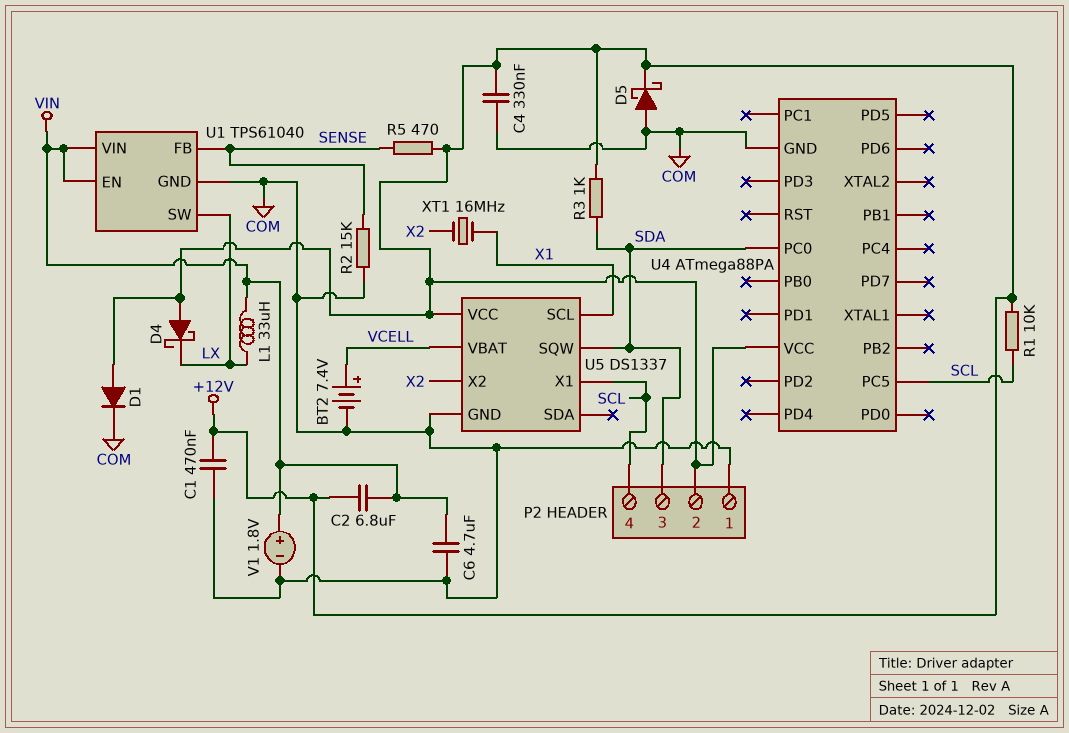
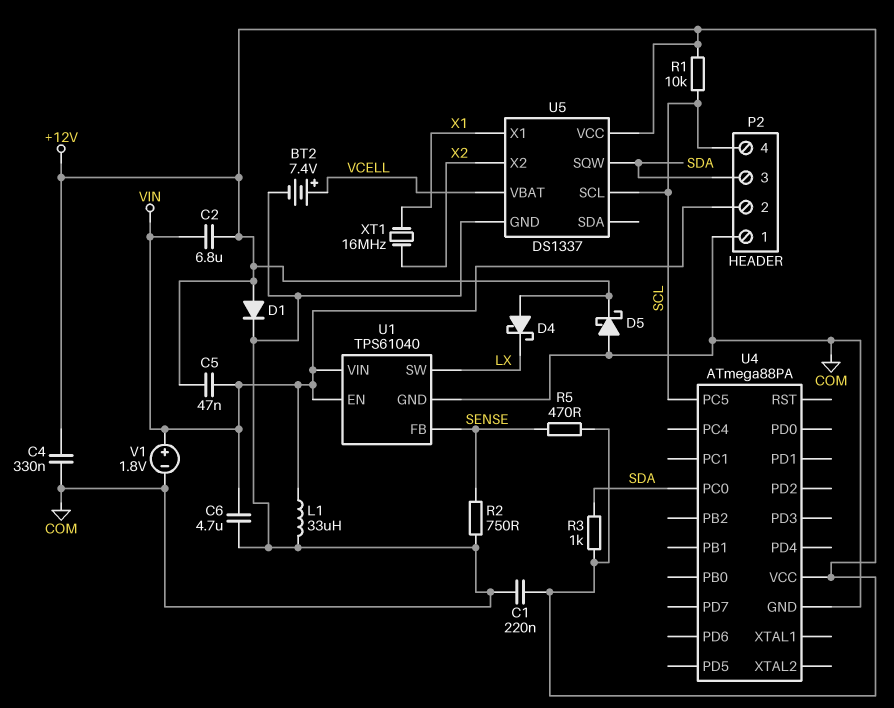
C1: 470nF (+12V, COM) -> 220nF (+12V, COM)
C5: none -> 47nF (+12V, VIN)
L1: 33uH (LX, VIN) -> 33uH (COM, VIN)
P2 pin 2: +12V -> VIN
R2: 15k (COM, SENSE) -> 750 (COM, SENSE)
U5 pin SCL: X1 -> SCL
U5 pin X1: SCL -> X1

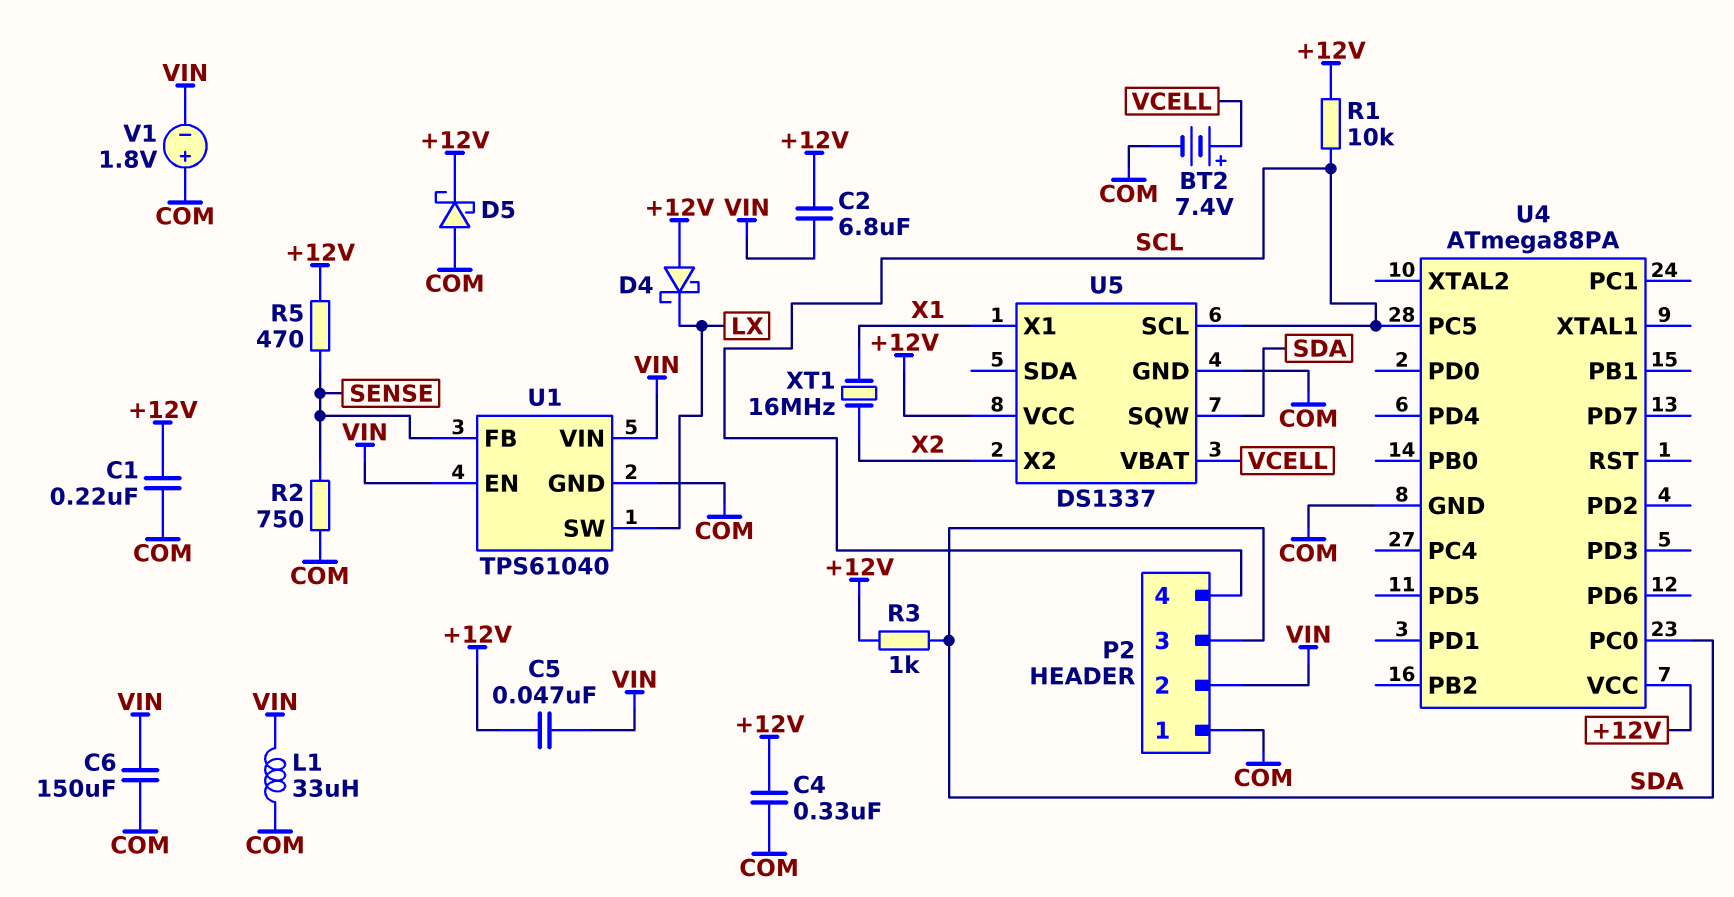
C6: 4.7uF (COM, VIN) -> 150uF (COM, VIN)
D1: diode (A +12V, K COM) -> none
V1: 1.8V (plus VIN, minus COM) -> 1.8V (plus COM, minus VIN)

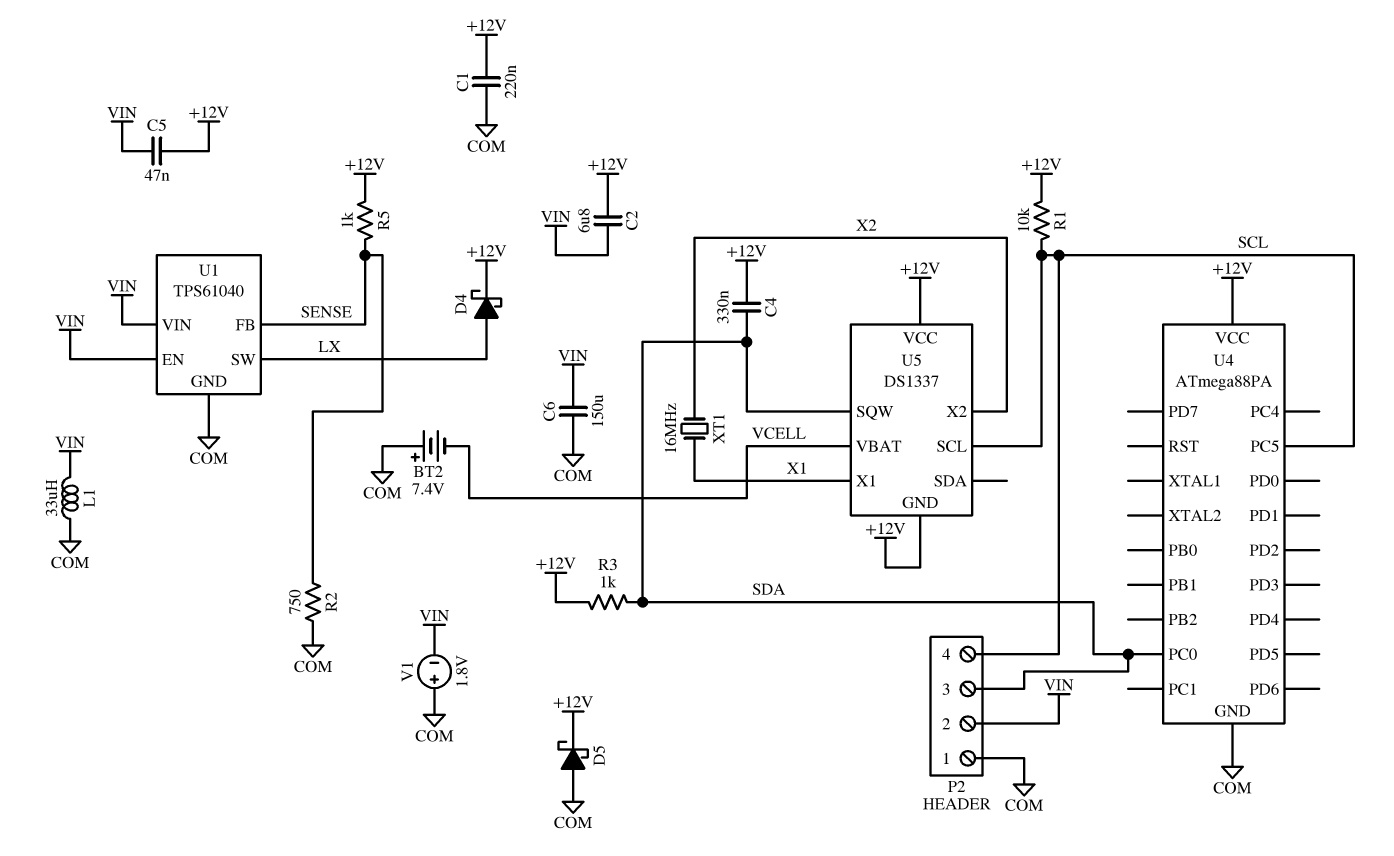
BT2: 7.4V (plus VCELL, minus COM) -> 7.4V (plus COM, minus VCELL)
C4: 330nF (+12V, COM) -> 330nF (+12V, SDA)
D4: schottky (A +12V, K LX) -> schottky (A LX, K +12V)
R5: 470 (+12V, SENSE) -> 1k (+12V, SENSE)
U5 pin GND: COM -> +12V

